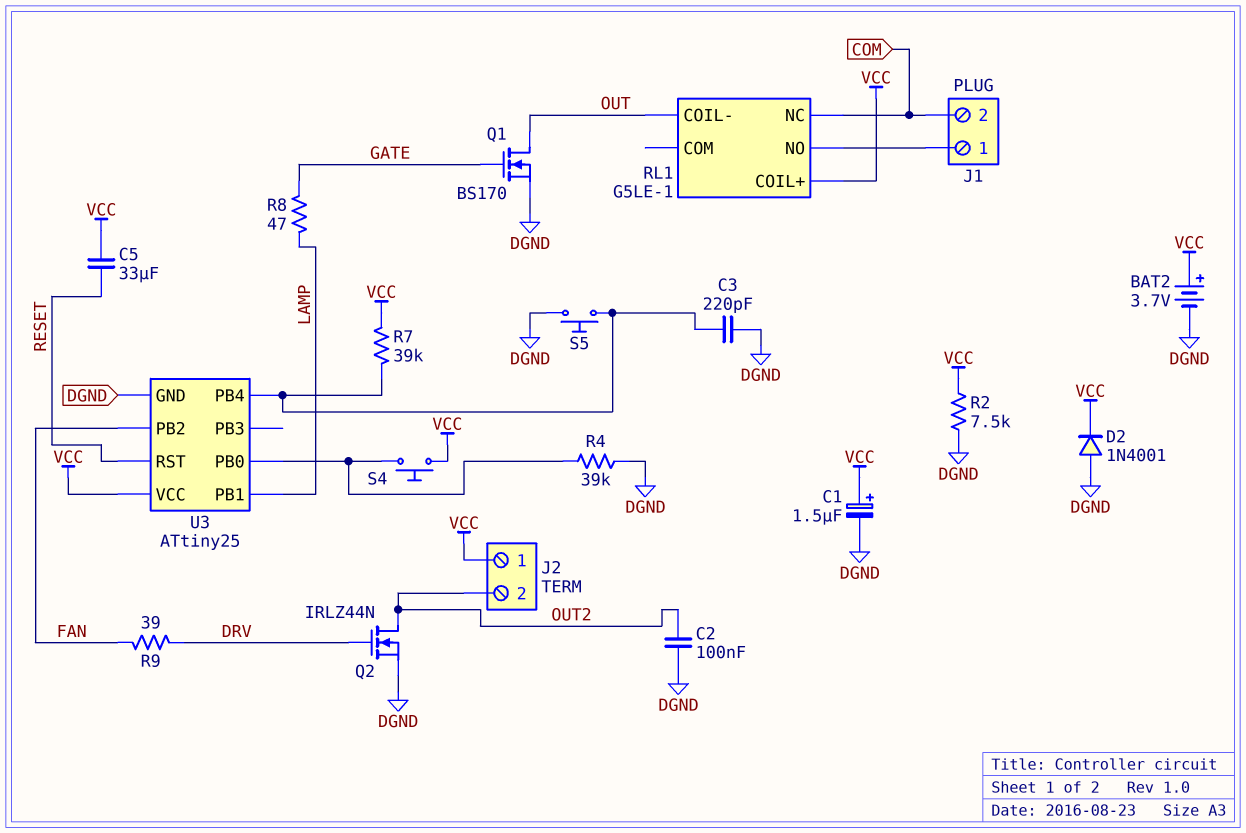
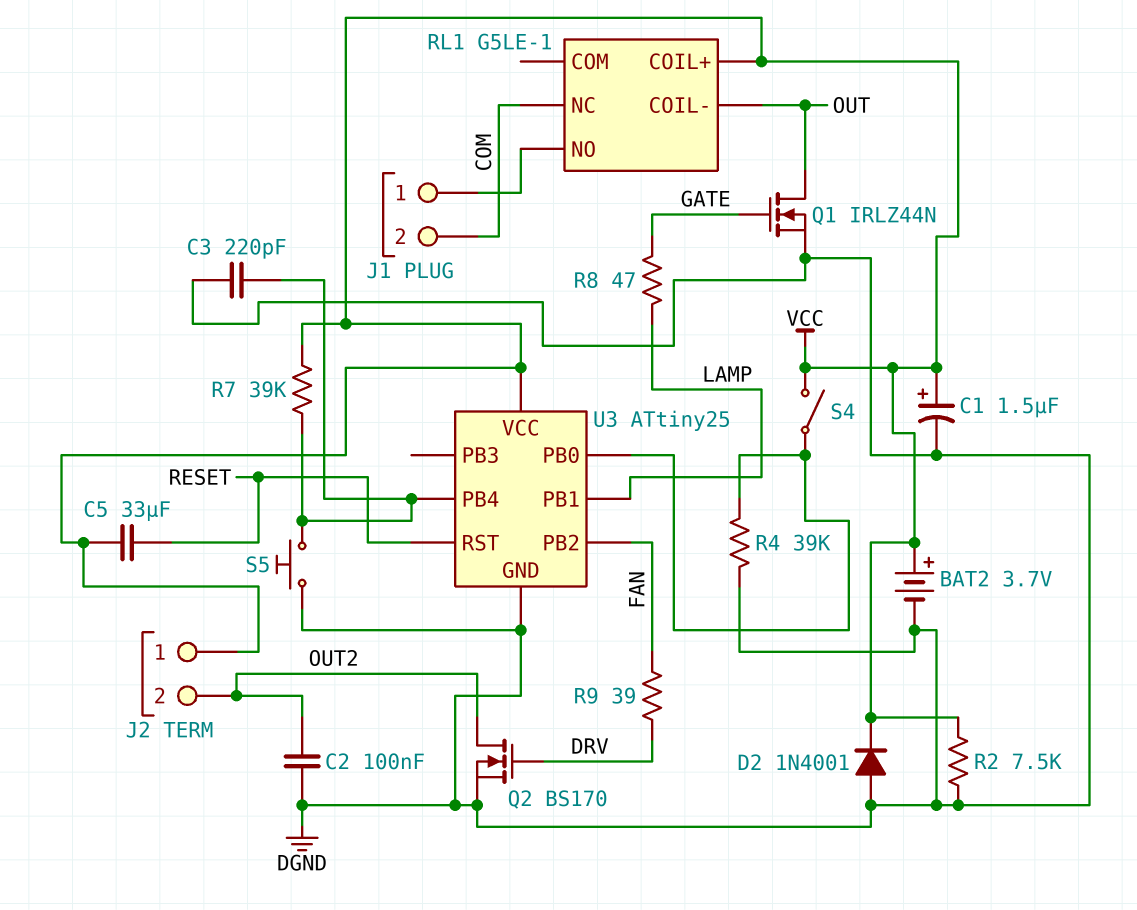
Q1: NMOS BS170 (G GATE, D OUT, S DGND) -> NMOS IRLZ44N (G GATE, D OUT, S DGND)
Q2: NMOS IRLZ44N (G DRV, D OUT2, S DGND) -> NMOS BS170 (G DRV, D OUT2, S DGND)
S4: button (U3/PB0, VCC) -> switch (U3/PB0, VCC)

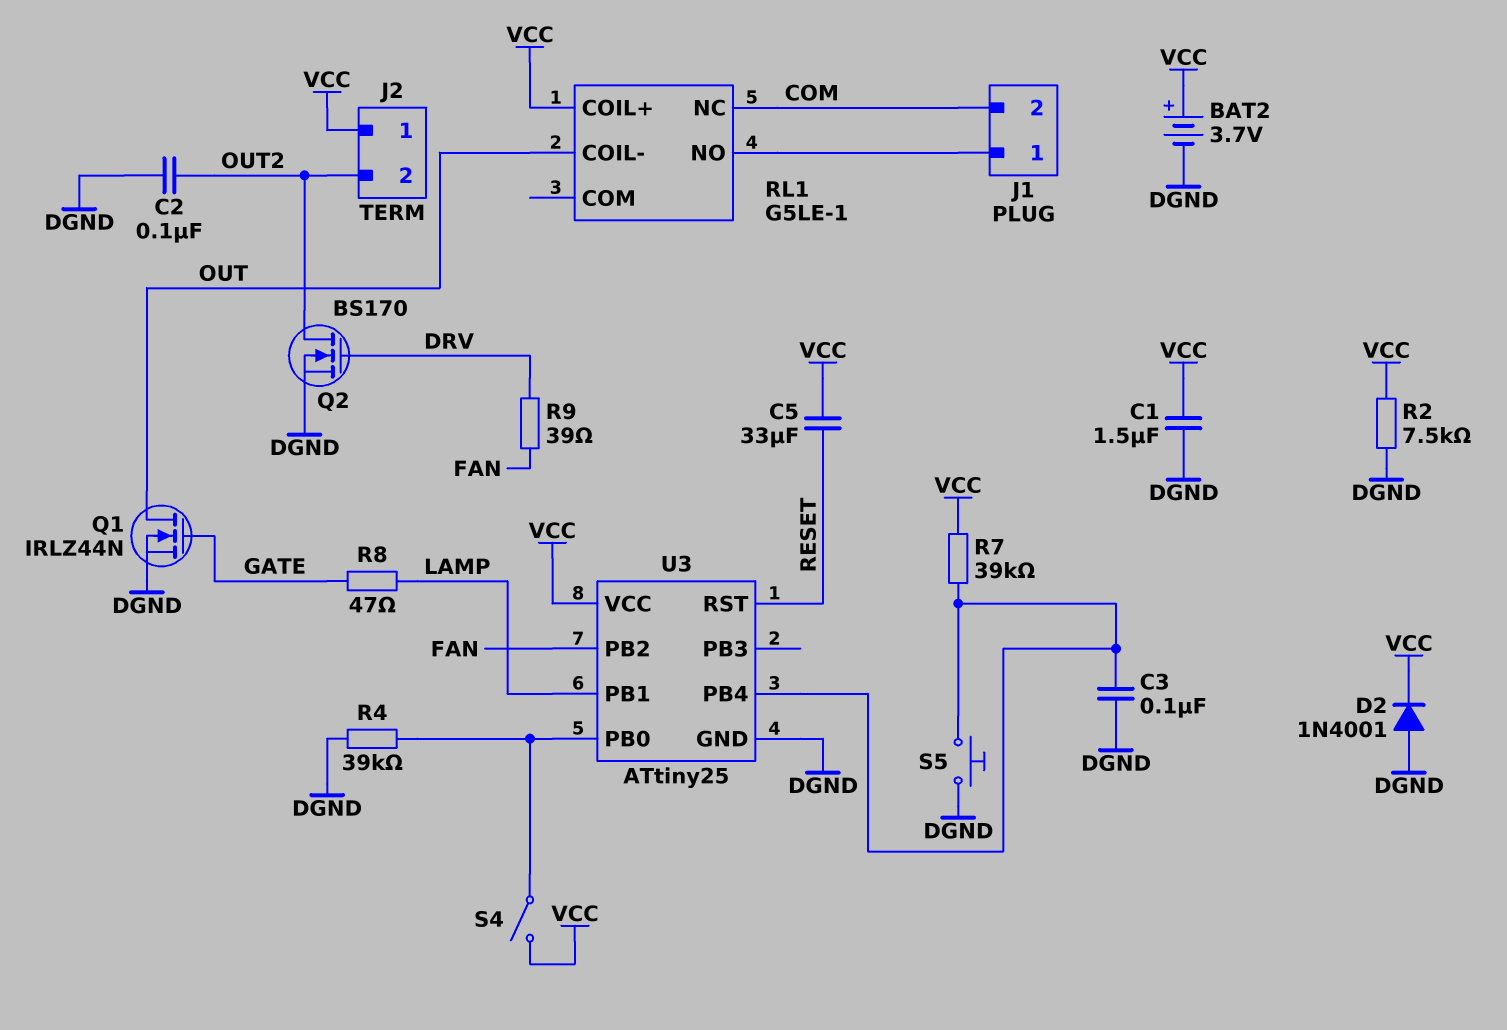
C1: 1.5uF (plus VCC, minus DGND) -> 1.5uF (DGND, VCC)
C3: 220pF (DGND, U3/PB4) -> 100nF (DGND, U3/PB4)

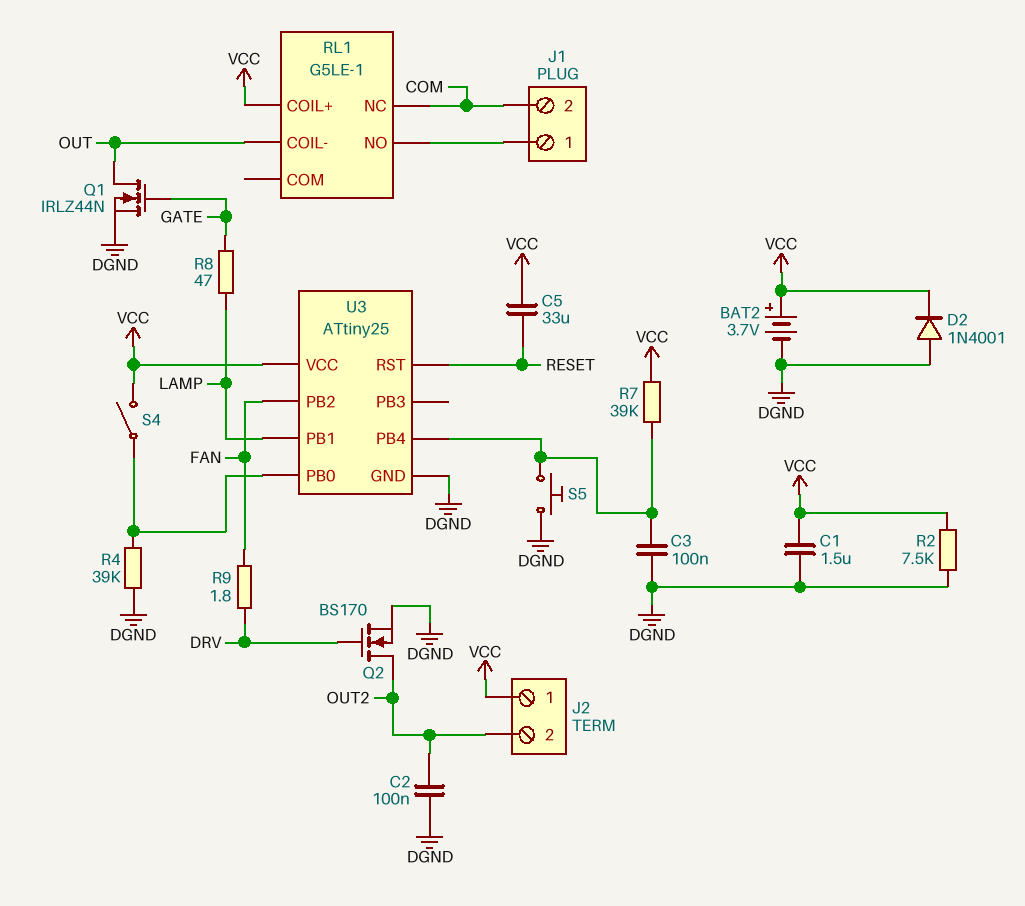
R9: 39 (DRV, FAN) -> 1.8 (DRV, FAN)

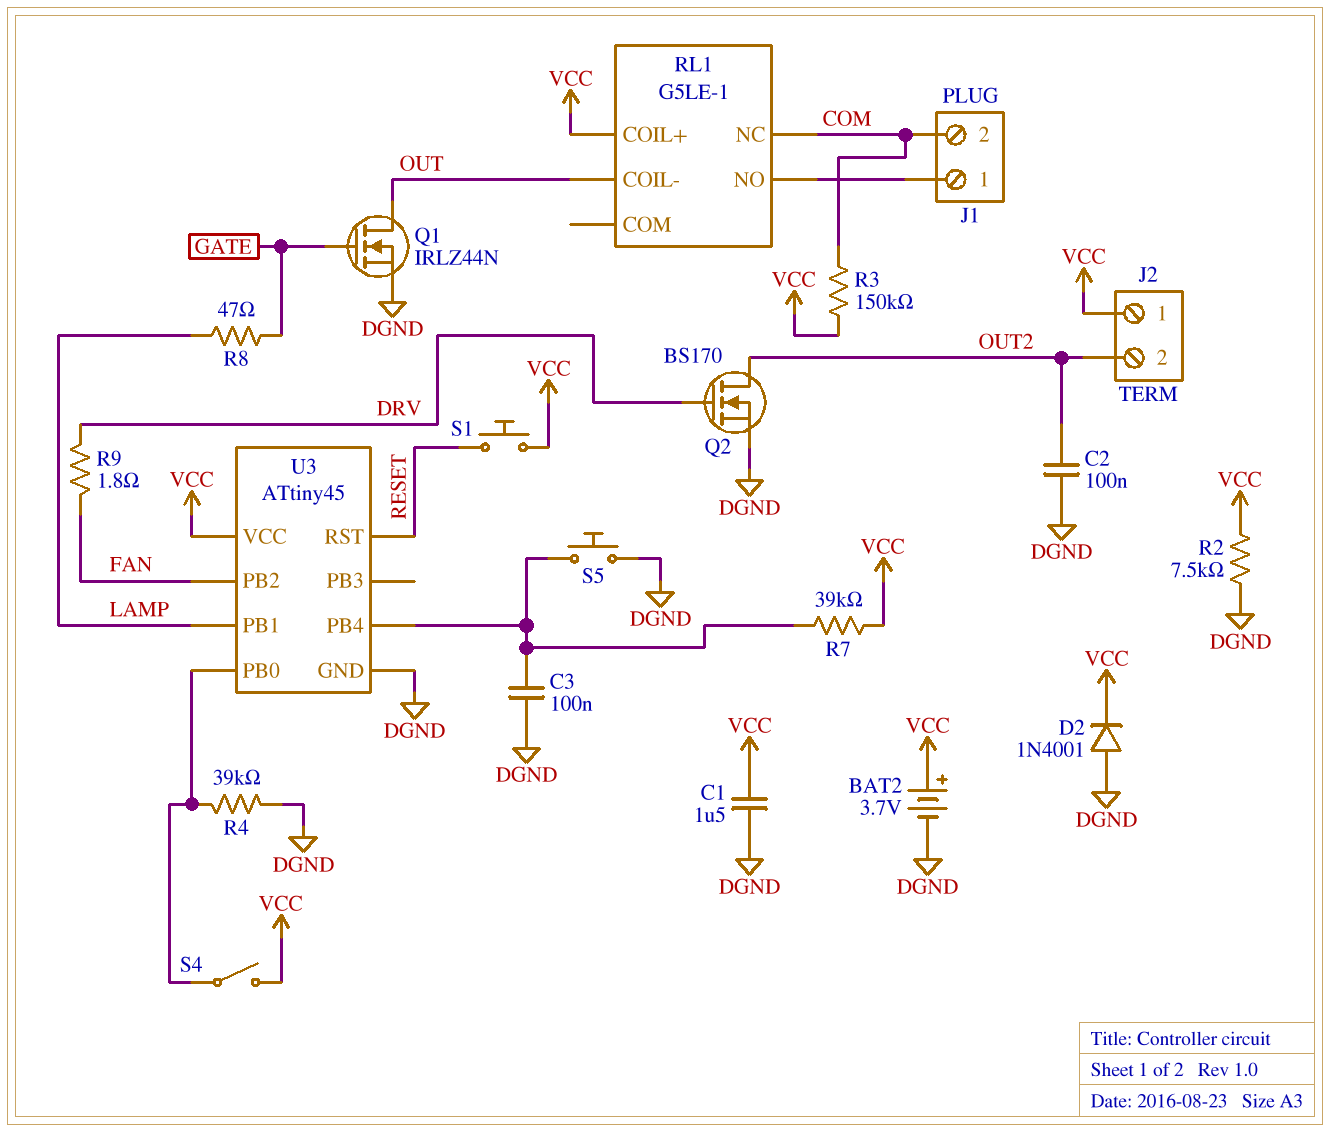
C5: 33uF (RESET, VCC) -> none
R3: none -> 150k (COM, VCC)
S1: none -> button (RESET, VCC)
U3: ATtiny25 -> ATtiny45

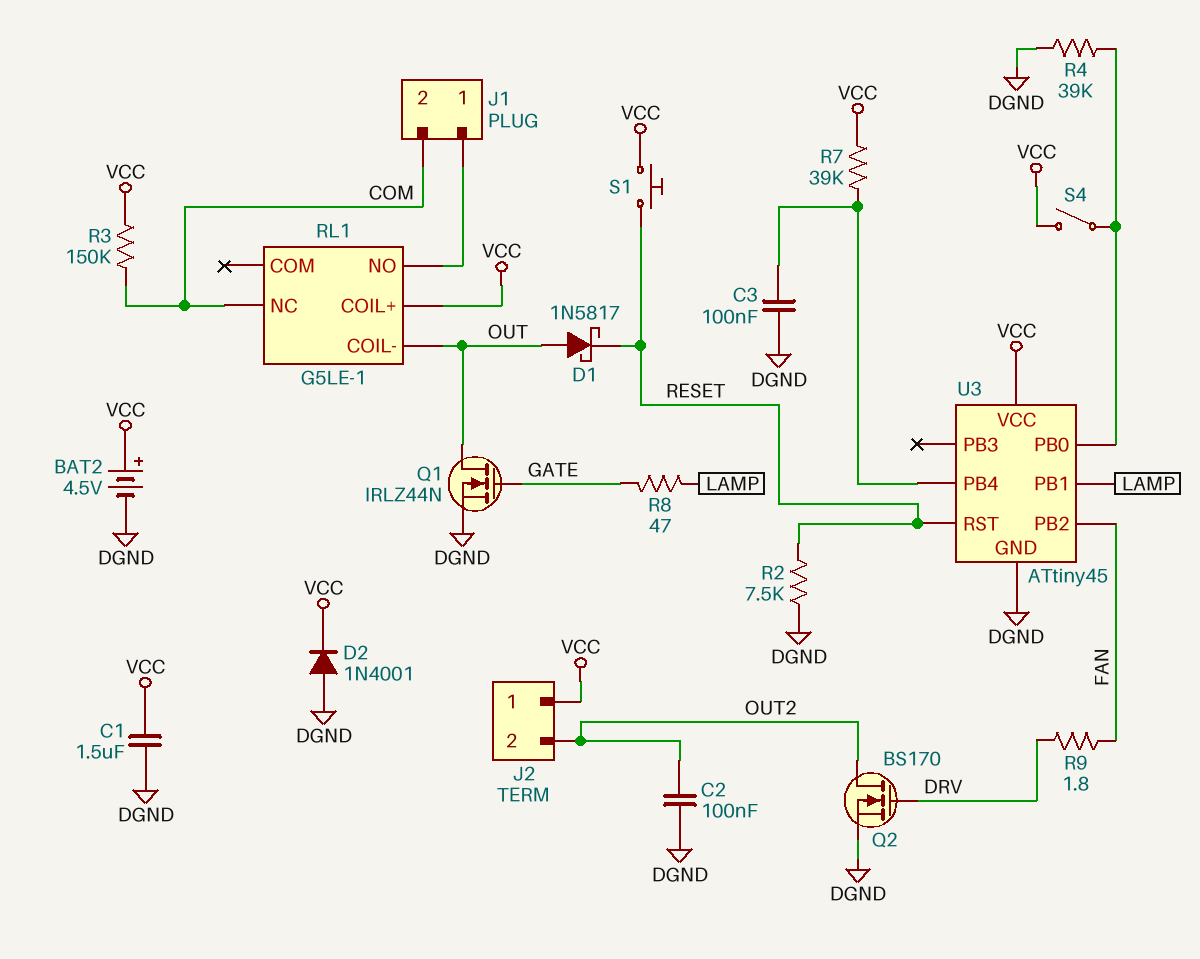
BAT2: 3.7V (plus VCC, minus DGND) -> 4.5V (plus VCC, minus DGND)
D1: none -> schottky 1N5817 (A OUT, K RESET)
R2: 7.5k (DGND, VCC) -> 7.5k (DGND, RESET)
S5: button (DGND, U3/PB4) -> none

